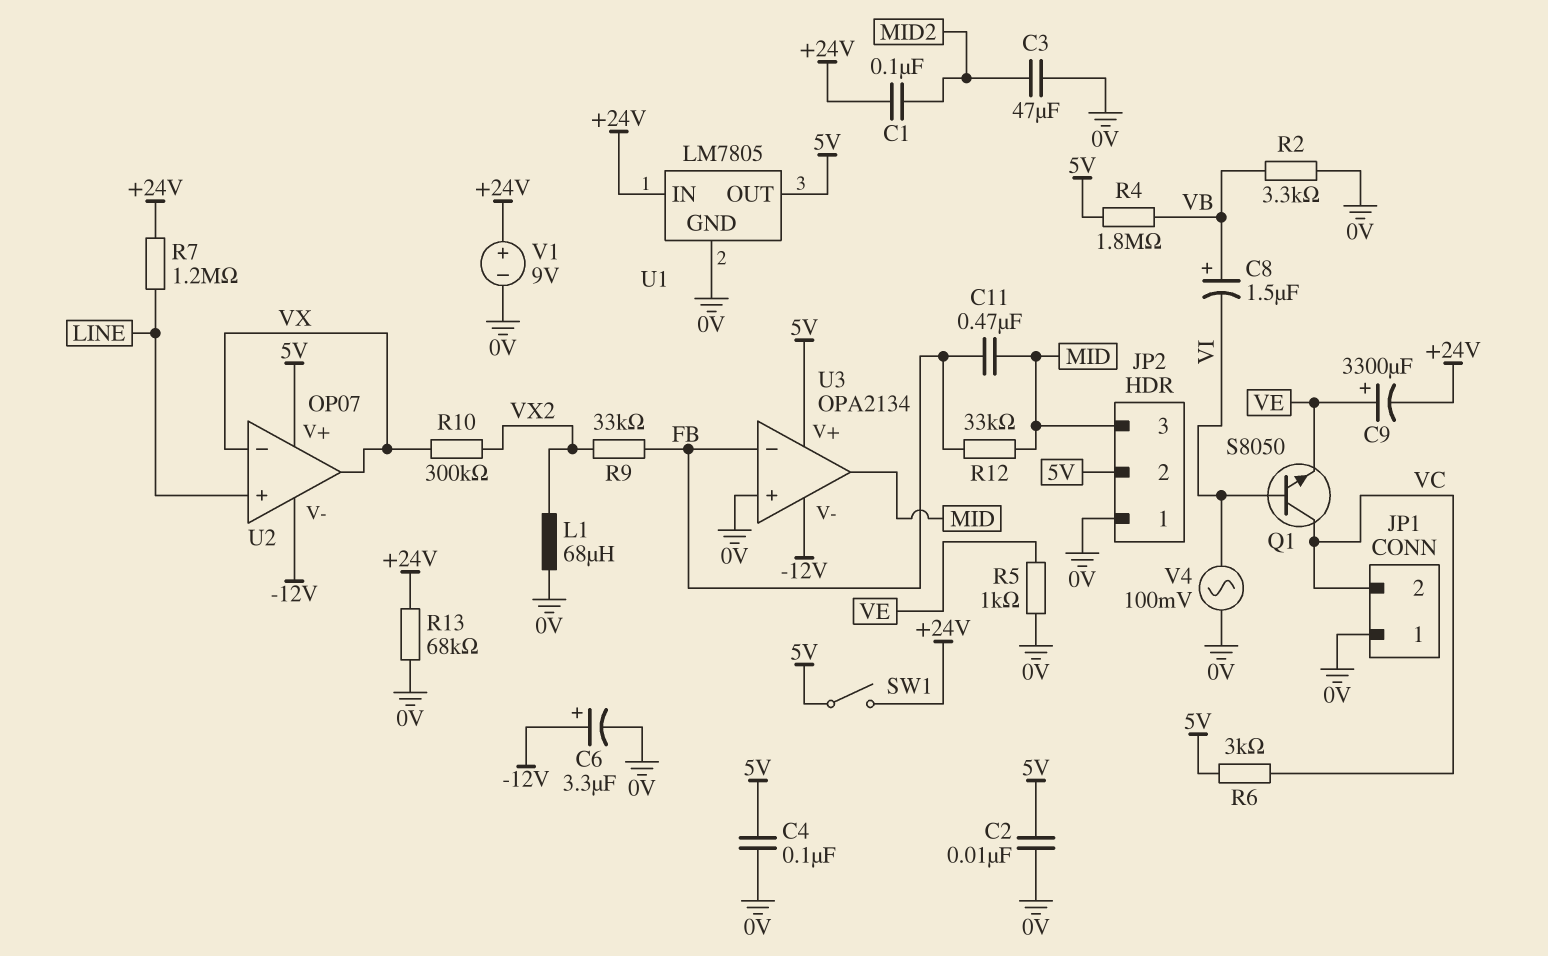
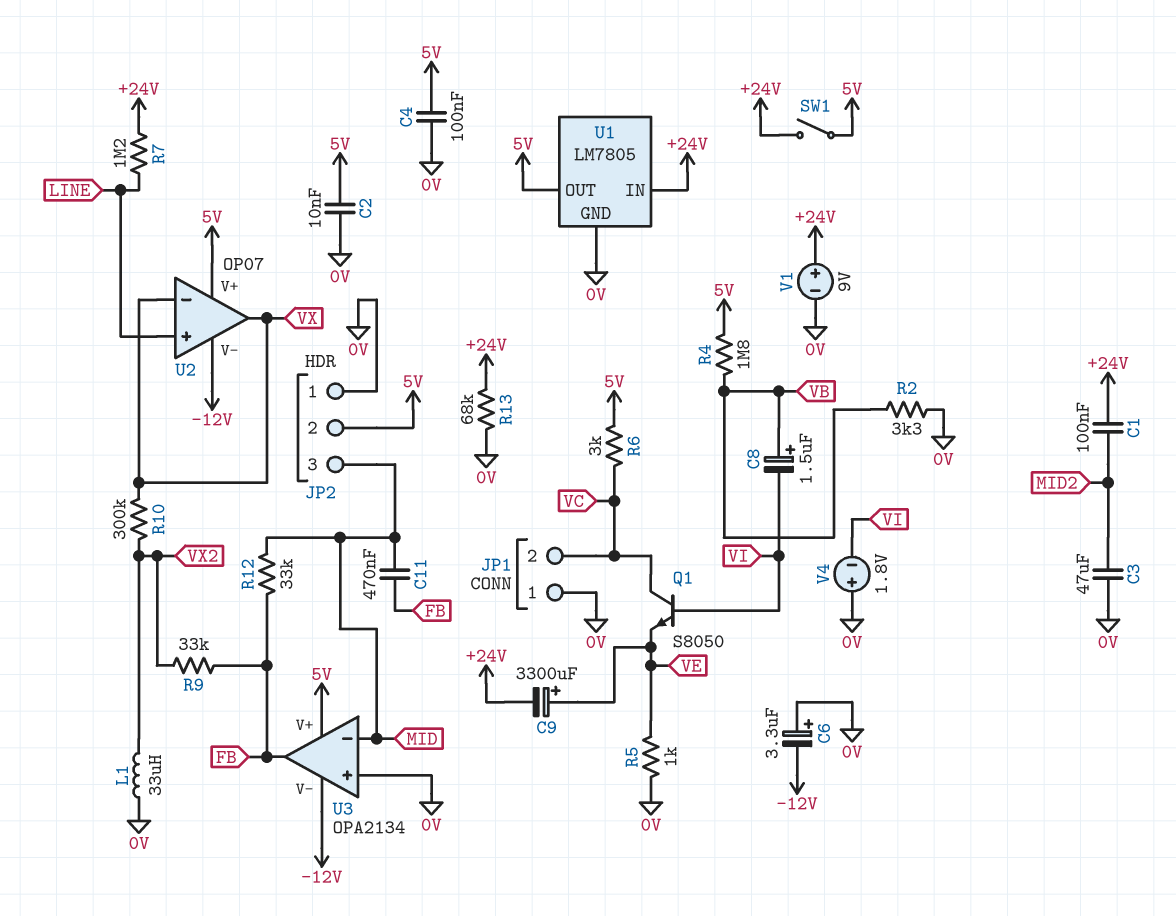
C6: 3.3uF (plus -12V, minus 0V) -> 3.3uF (plus 0V, minus -12V)
L1: 68uH (0V, VX2) -> 33uH (0V, VX2)
U3 pin in-: FB -> MID
U3 pin out: MID -> FB
V4: AC 100mV (0V, VI) -> 1.8V (plus 0V, minus VI)

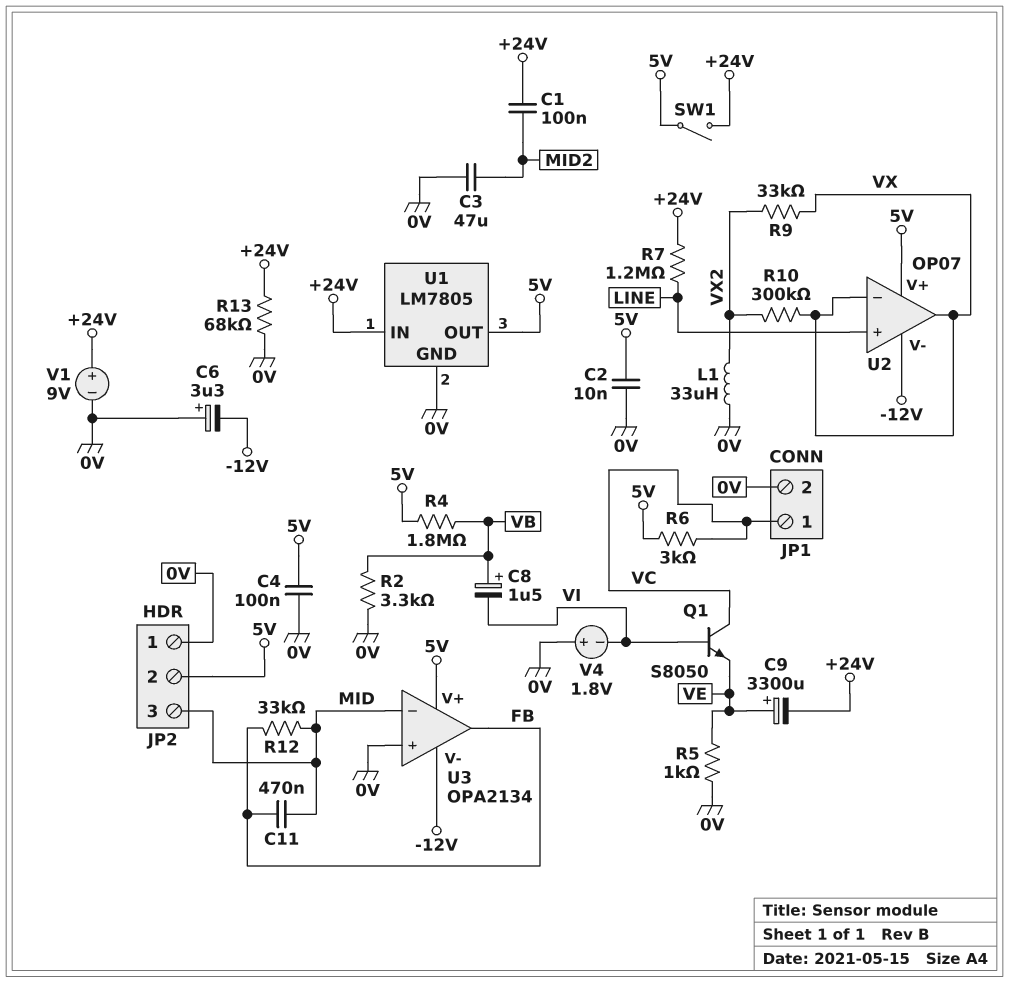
JP1 pin 1: 0V -> VC
JP1 pin 2: VC -> 0V
R9: 33k (FB, VX2) -> 33k (VX, VX2)

